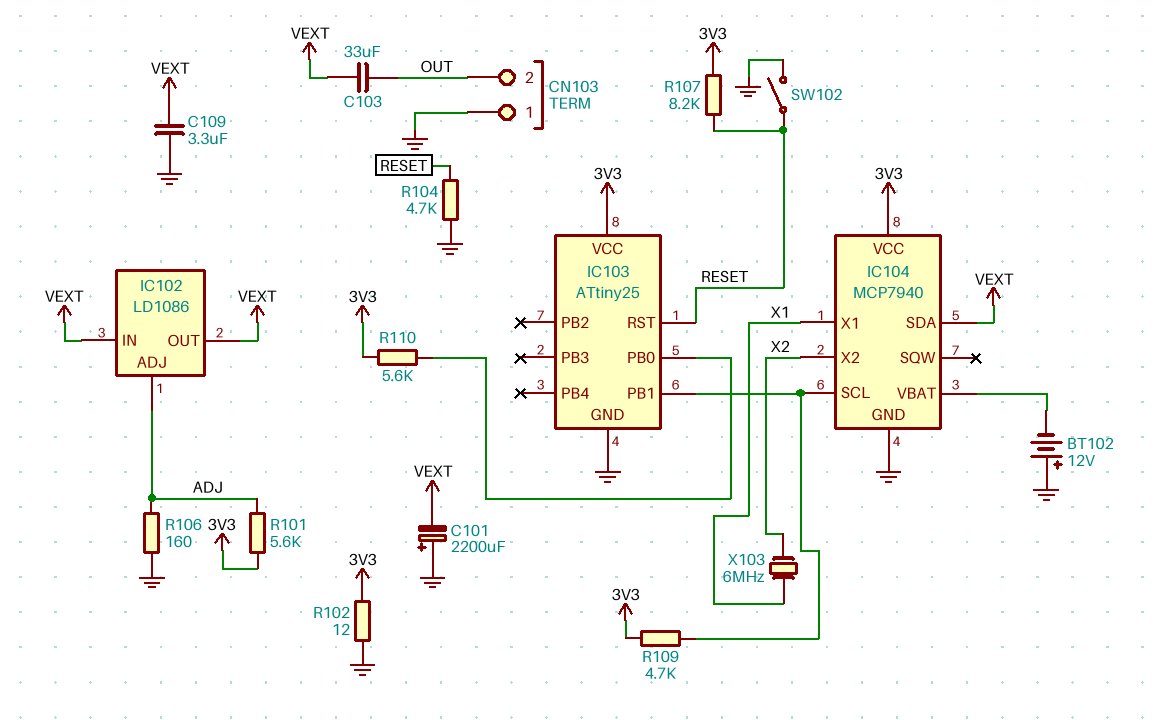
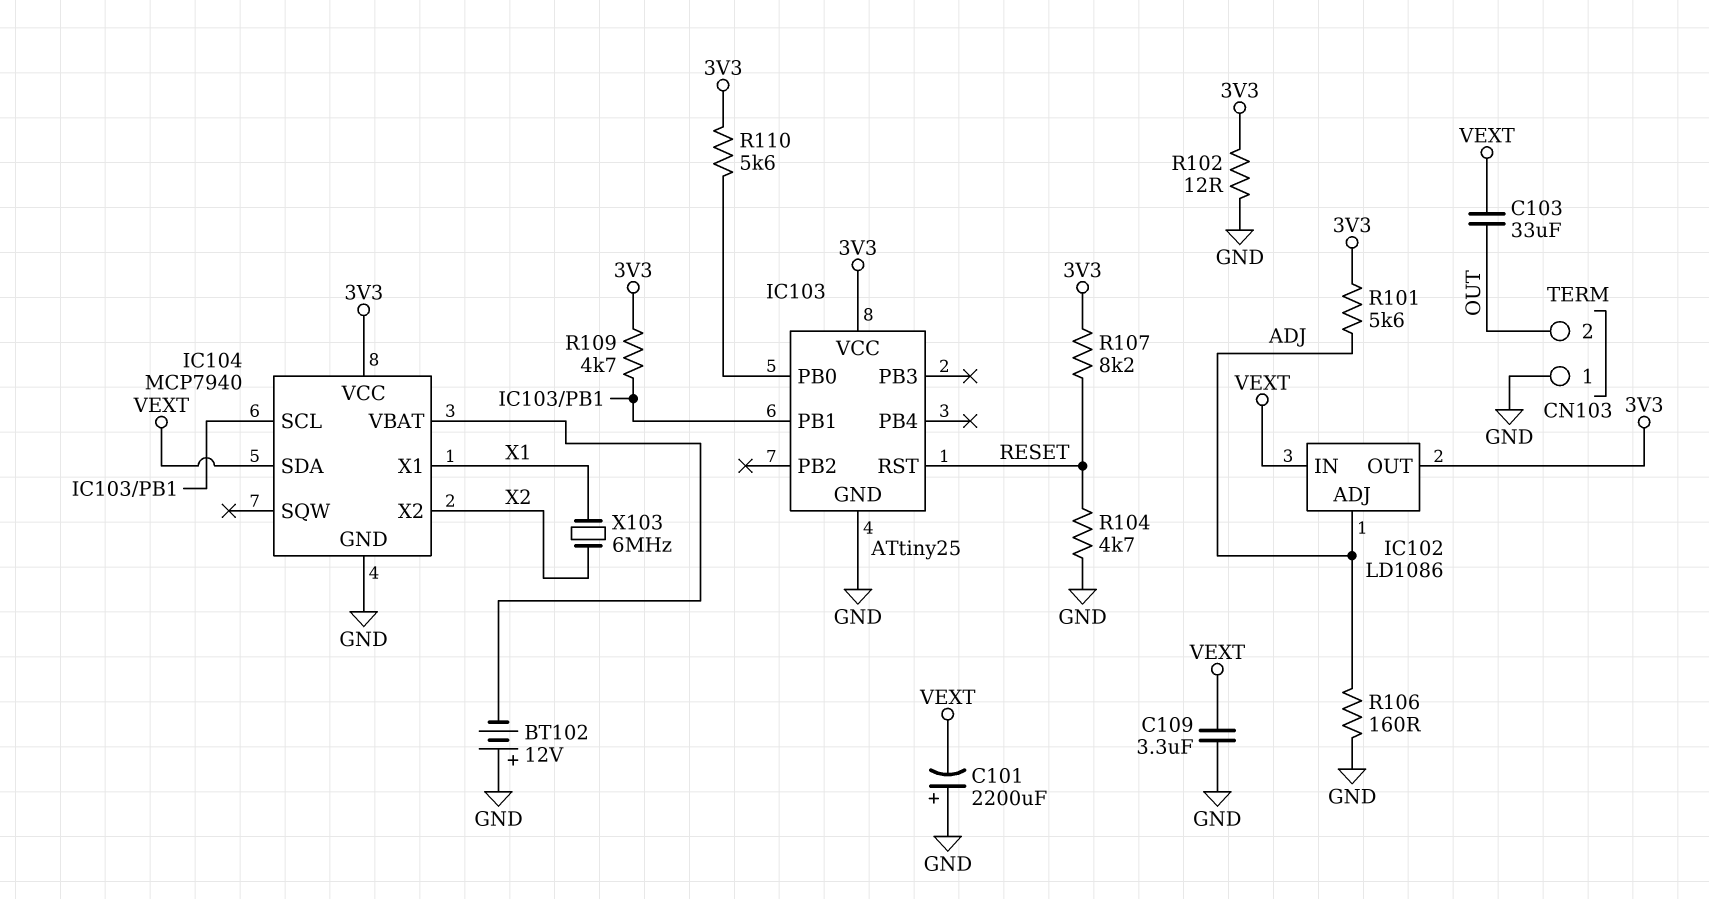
IC102 pin OUT: VEXT -> 3V3
SW102: switch (GND, RESET) -> none

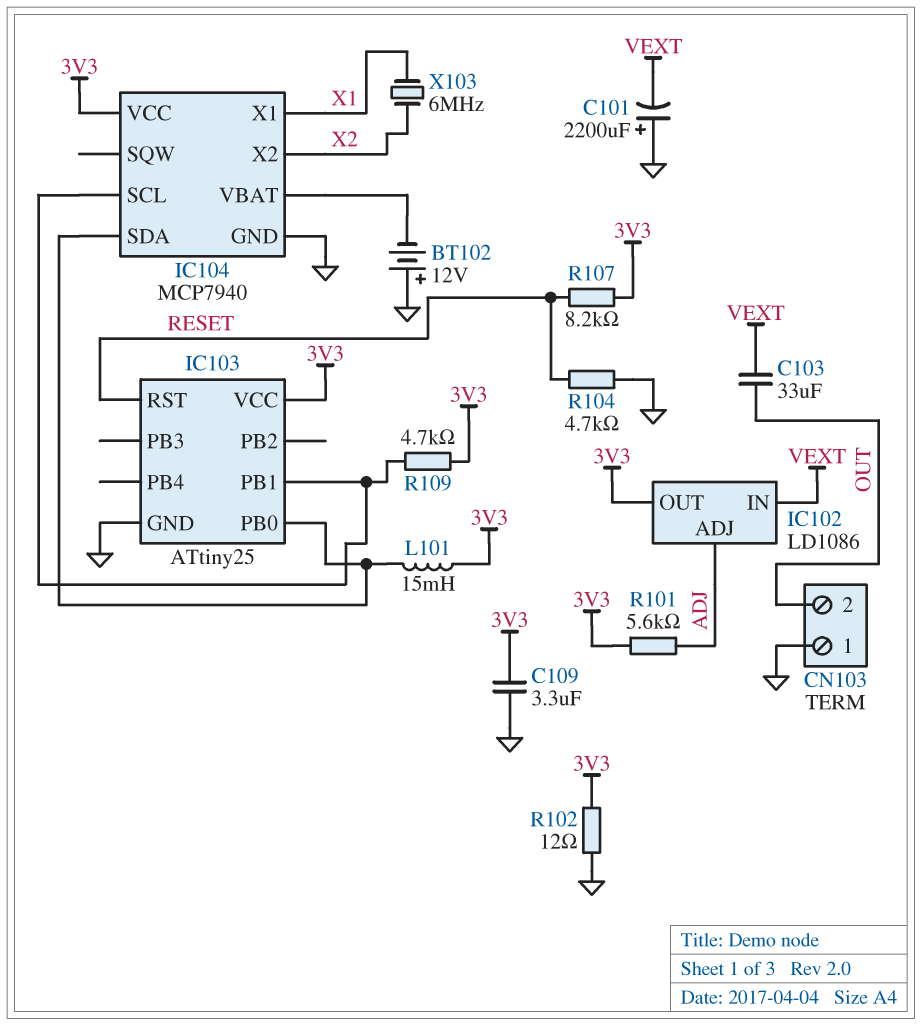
C109: 3.3uF (GND, VEXT) -> 3.3uF (3V3, GND)
IC104 pin SDA: VEXT -> IC103/PB0
L101: none -> 15mH (3V3, IC103/PB0)
R106: 160 (ADJ, GND) -> none
R110: 5.6k (3V3, IC103/PB0) -> none

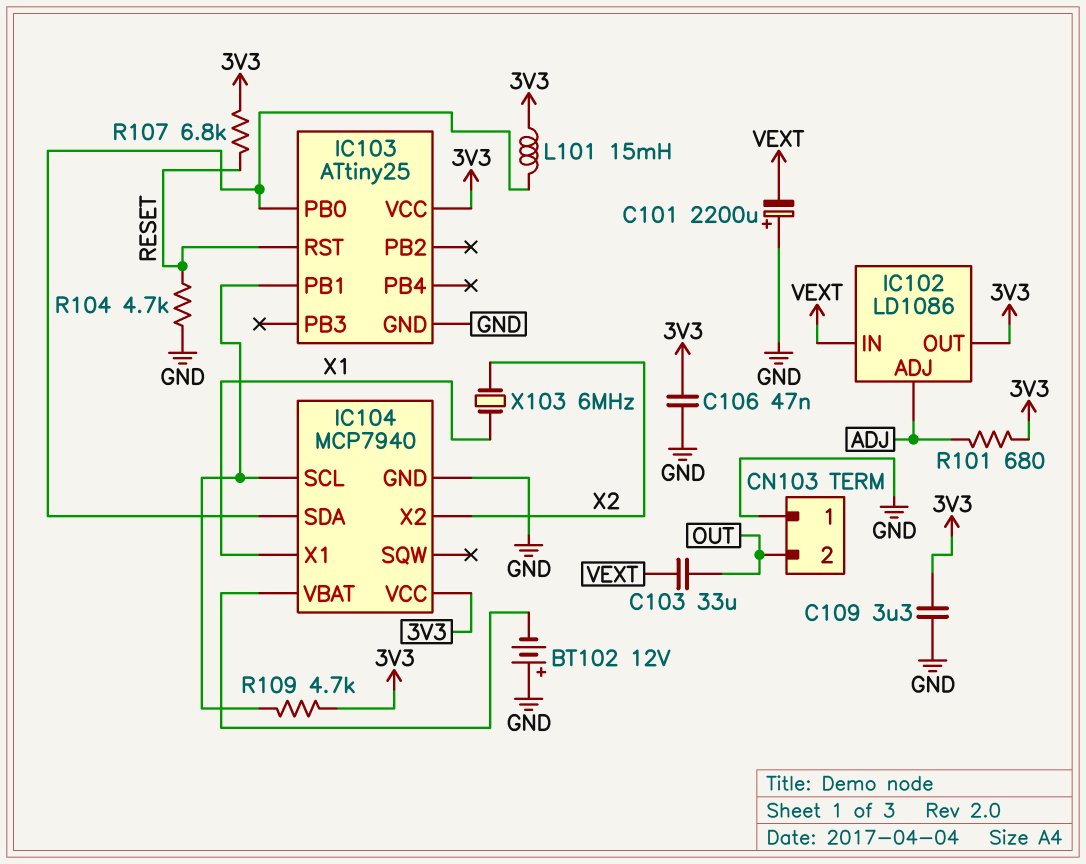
C106: none -> 47nF (3V3, GND)
R101: 5.6k (3V3, ADJ) -> 680 (3V3, ADJ)
R102: 12 (3V3, GND) -> none
R107: 8.2k (3V3, RESET) -> 6.8k (3V3, RESET)

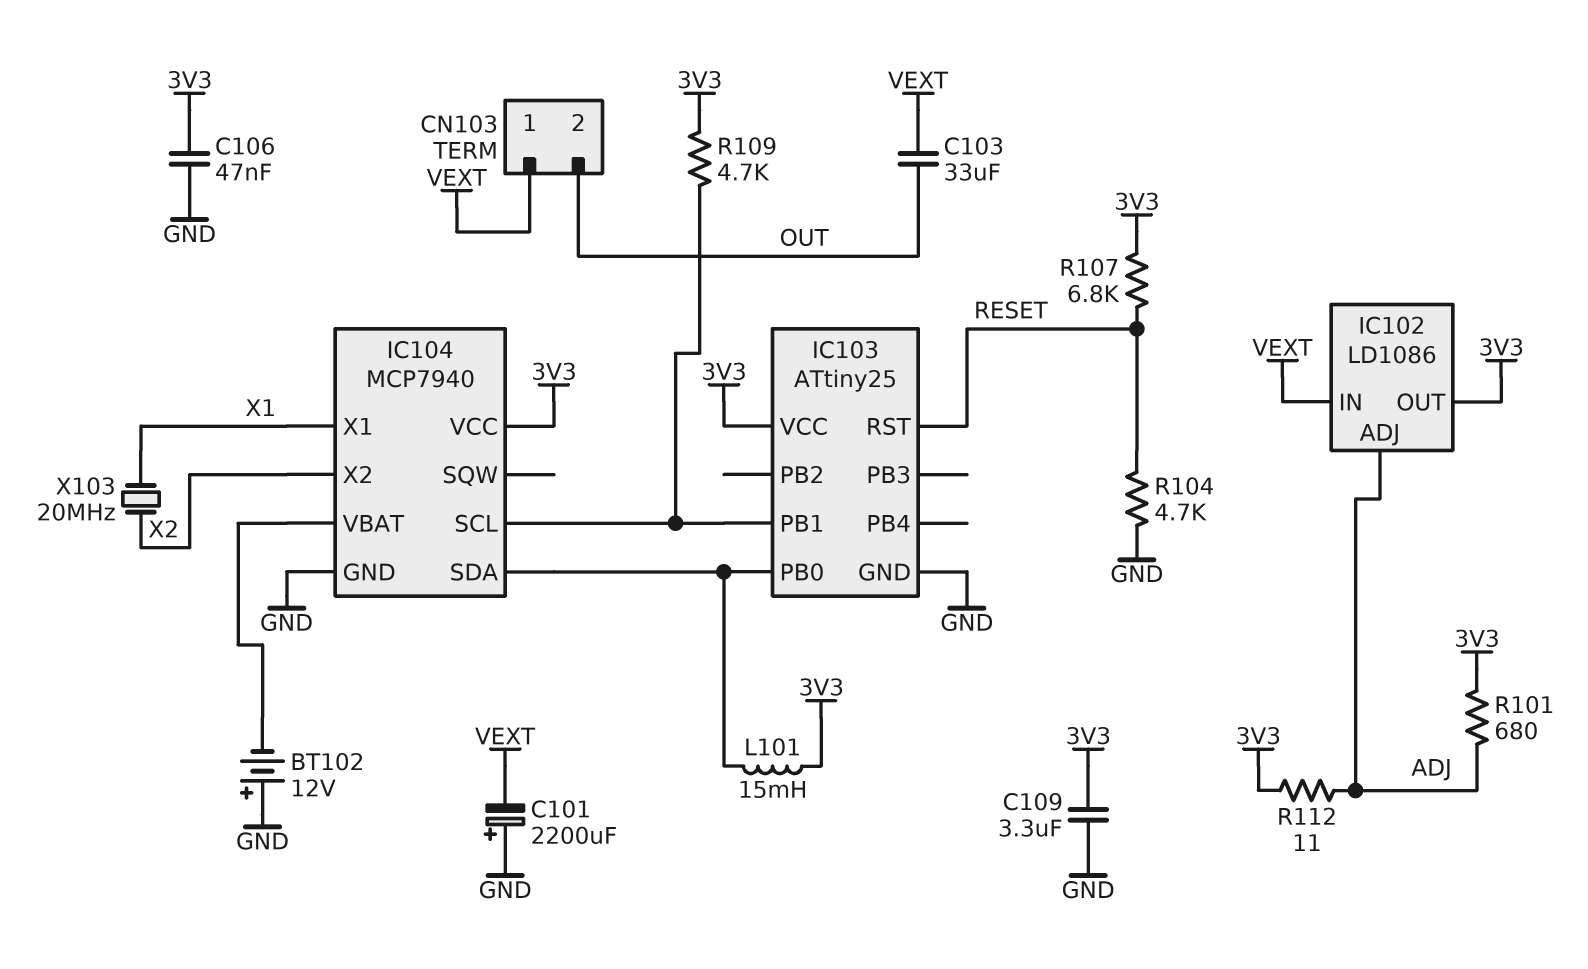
CN103 pin 1: GND -> VEXT
R112: none -> 11 (3V3, ADJ)
X103: 6MHz (X1, X2) -> 20MHz (X1, X2)

